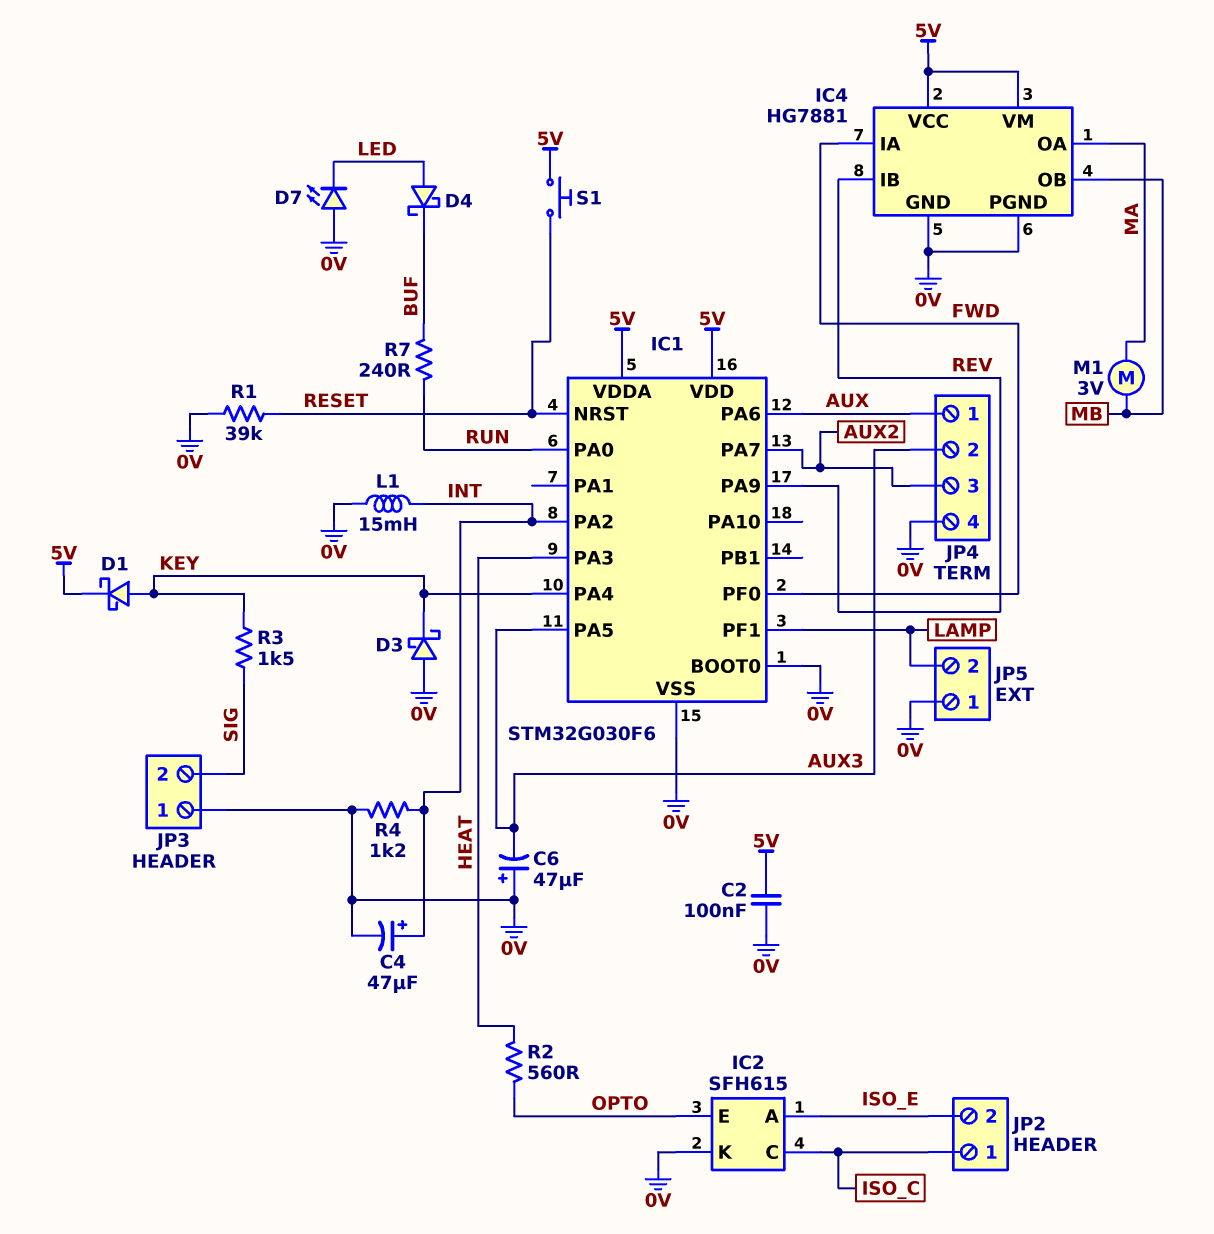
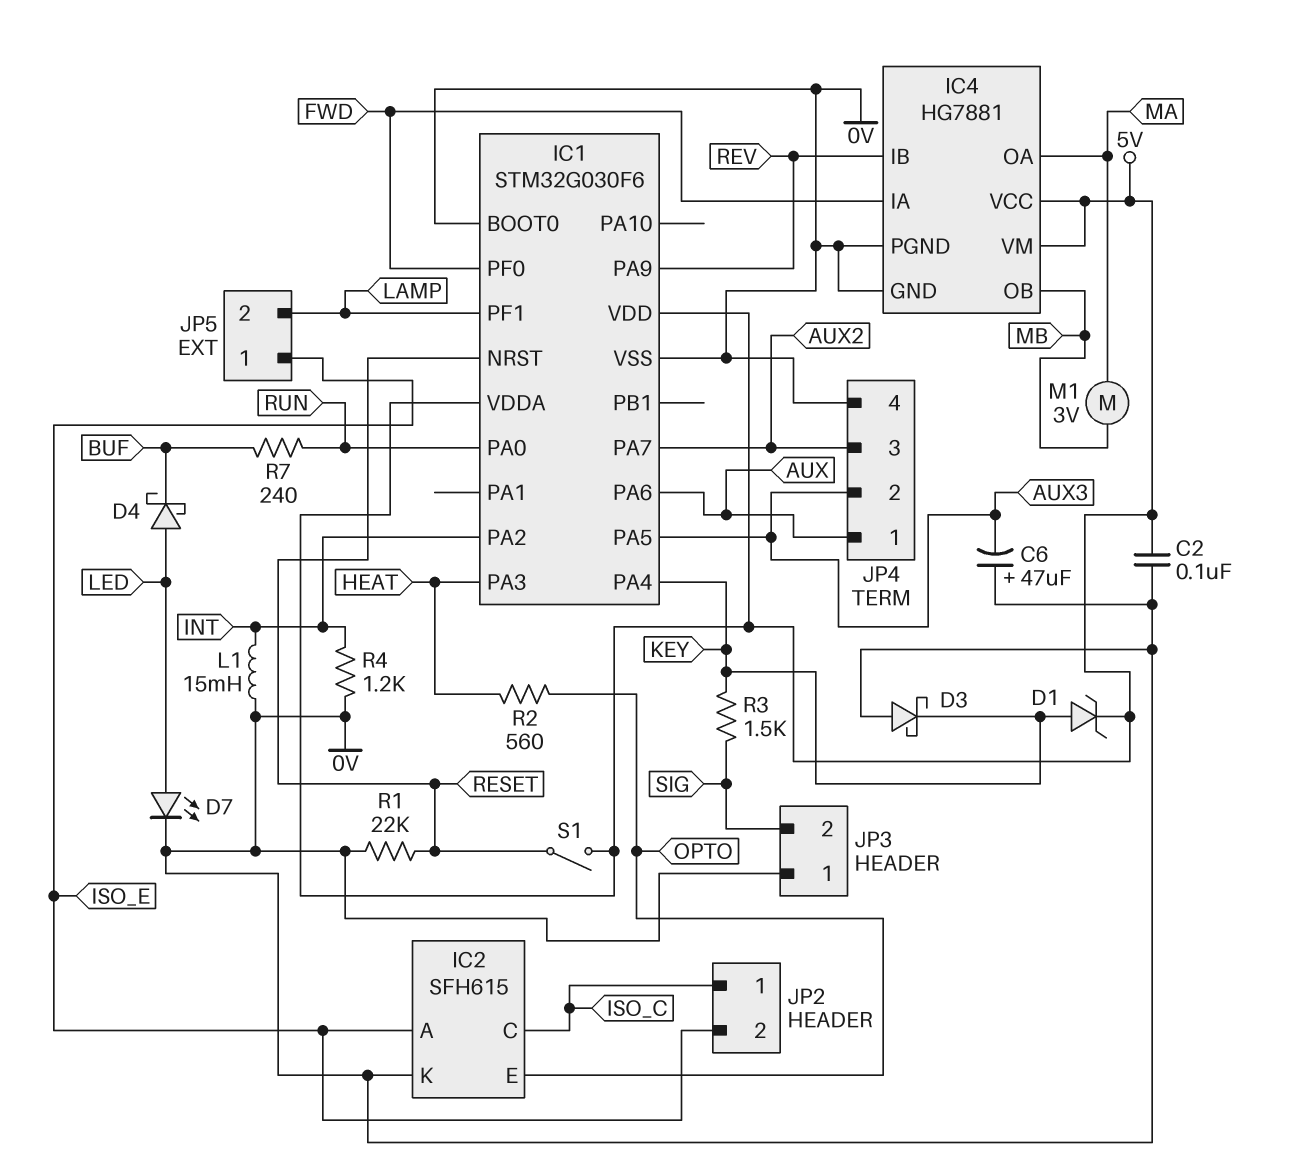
C4: 47uF (plus INT, minus 0V) -> none
D1: schottky (A KEY, K 5V) -> zener (A KEY, K 5V)
D7: LED (A 0V, K LED) -> LED (A LED, K 0V)
JP5 pin 1: 0V -> ISO_E
R1: 39k (0V, RESET) -> 22k (0V, RESET)
S1: button (5V, RESET) -> switch (5V, RESET)

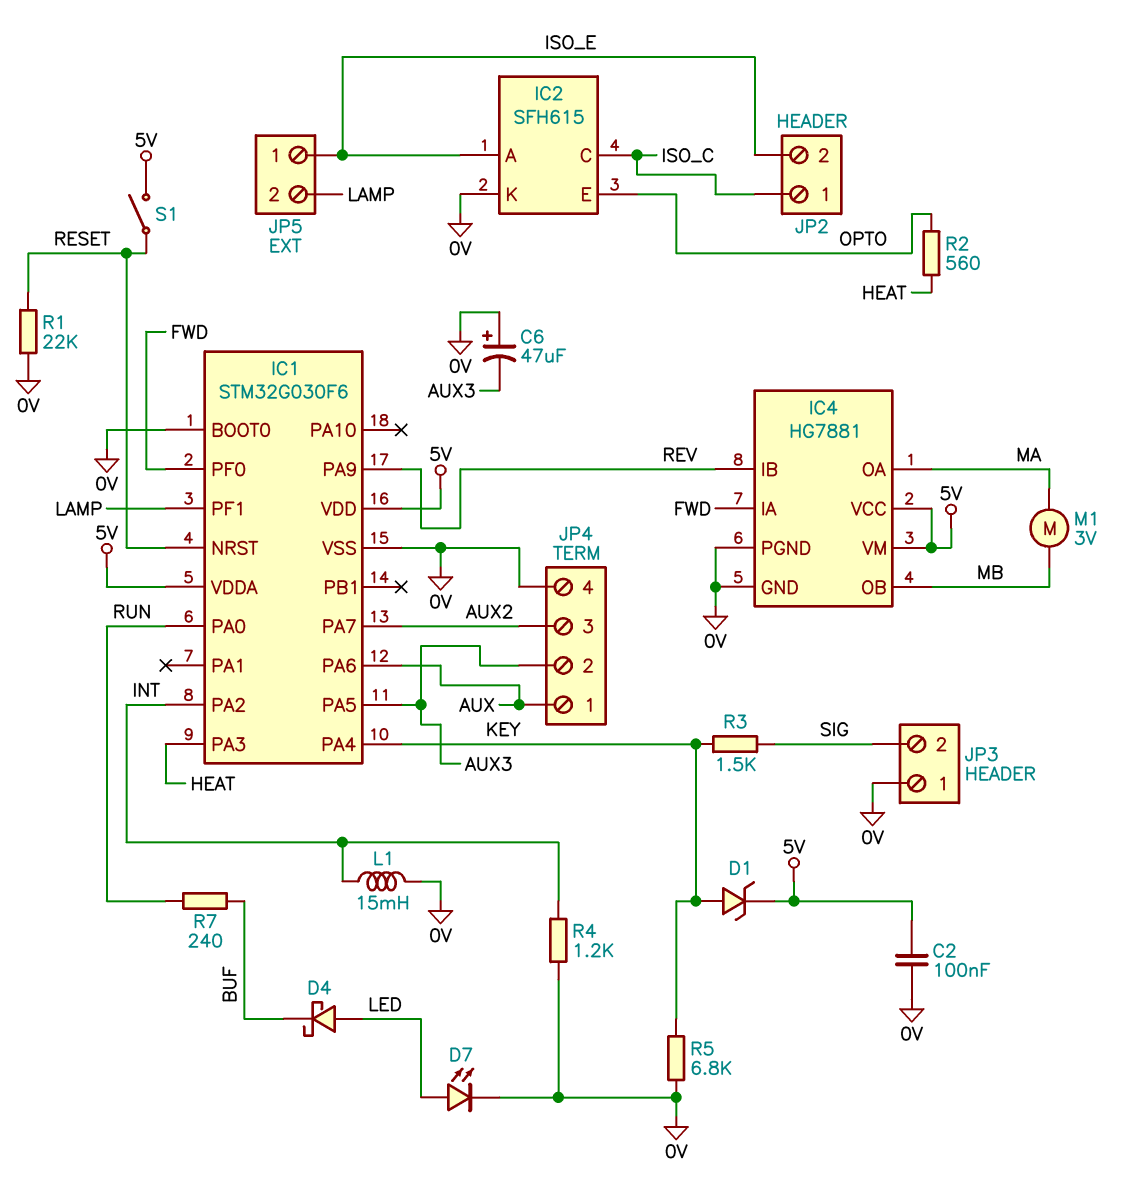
D3: schottky (A 0V, K KEY) -> none
R5: none -> 6.8k (0V, KEY)

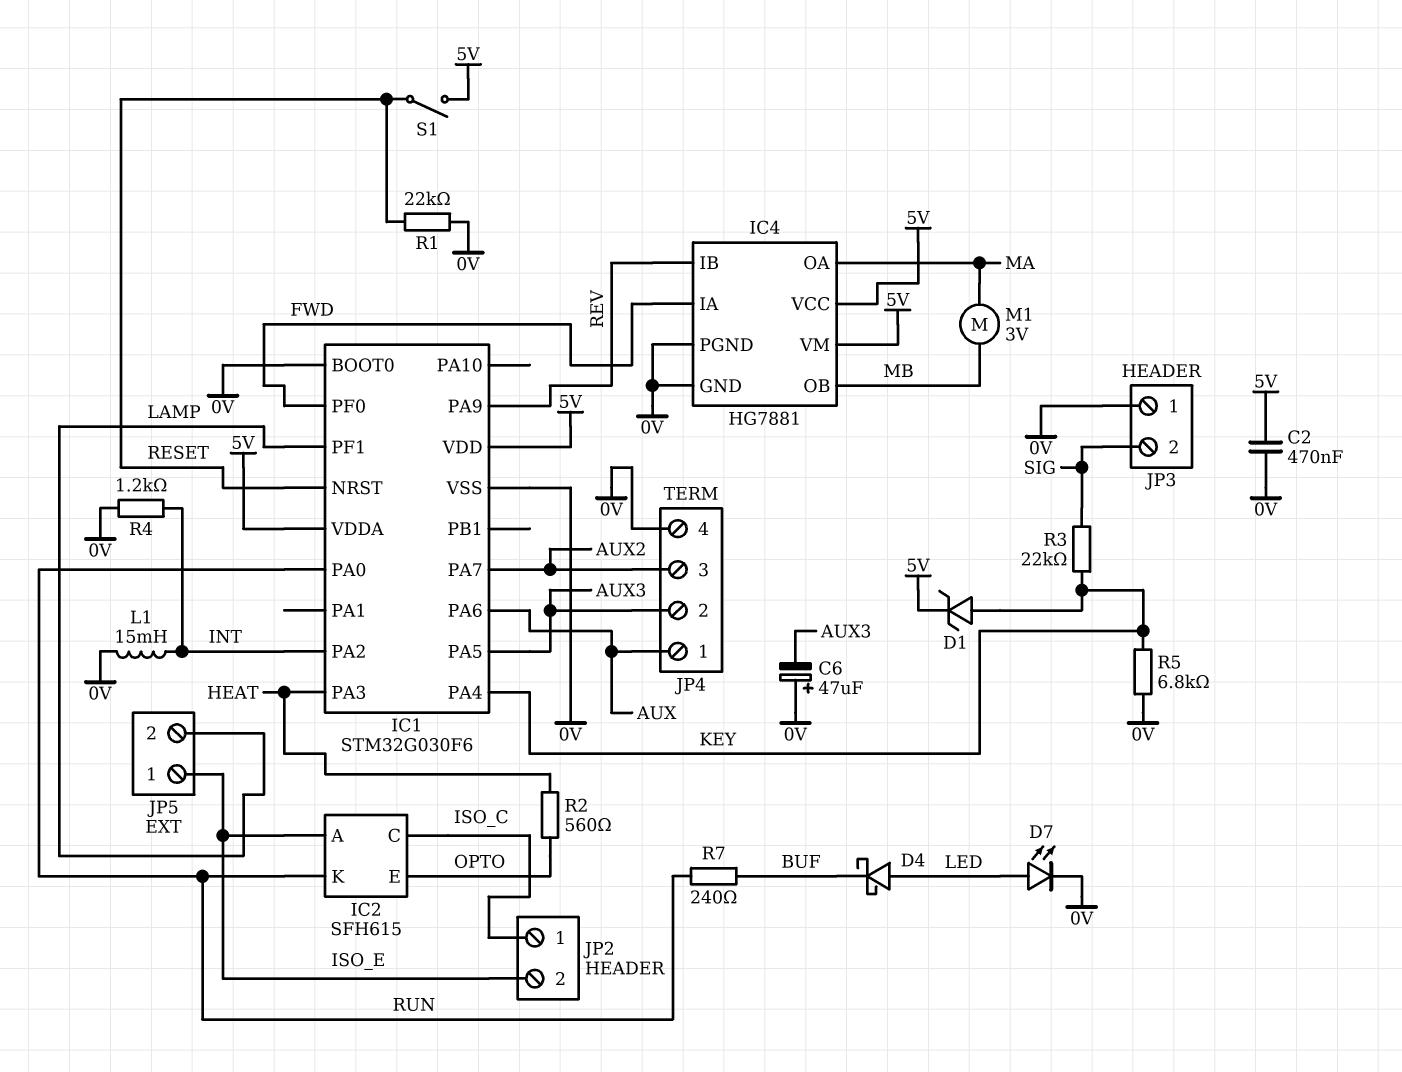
C2: 100nF (0V, 5V) -> 470nF (0V, 5V)
IC2 pin K: 0V -> RUN
R3: 1.5k (KEY, SIG) -> 22k (KEY, SIG)

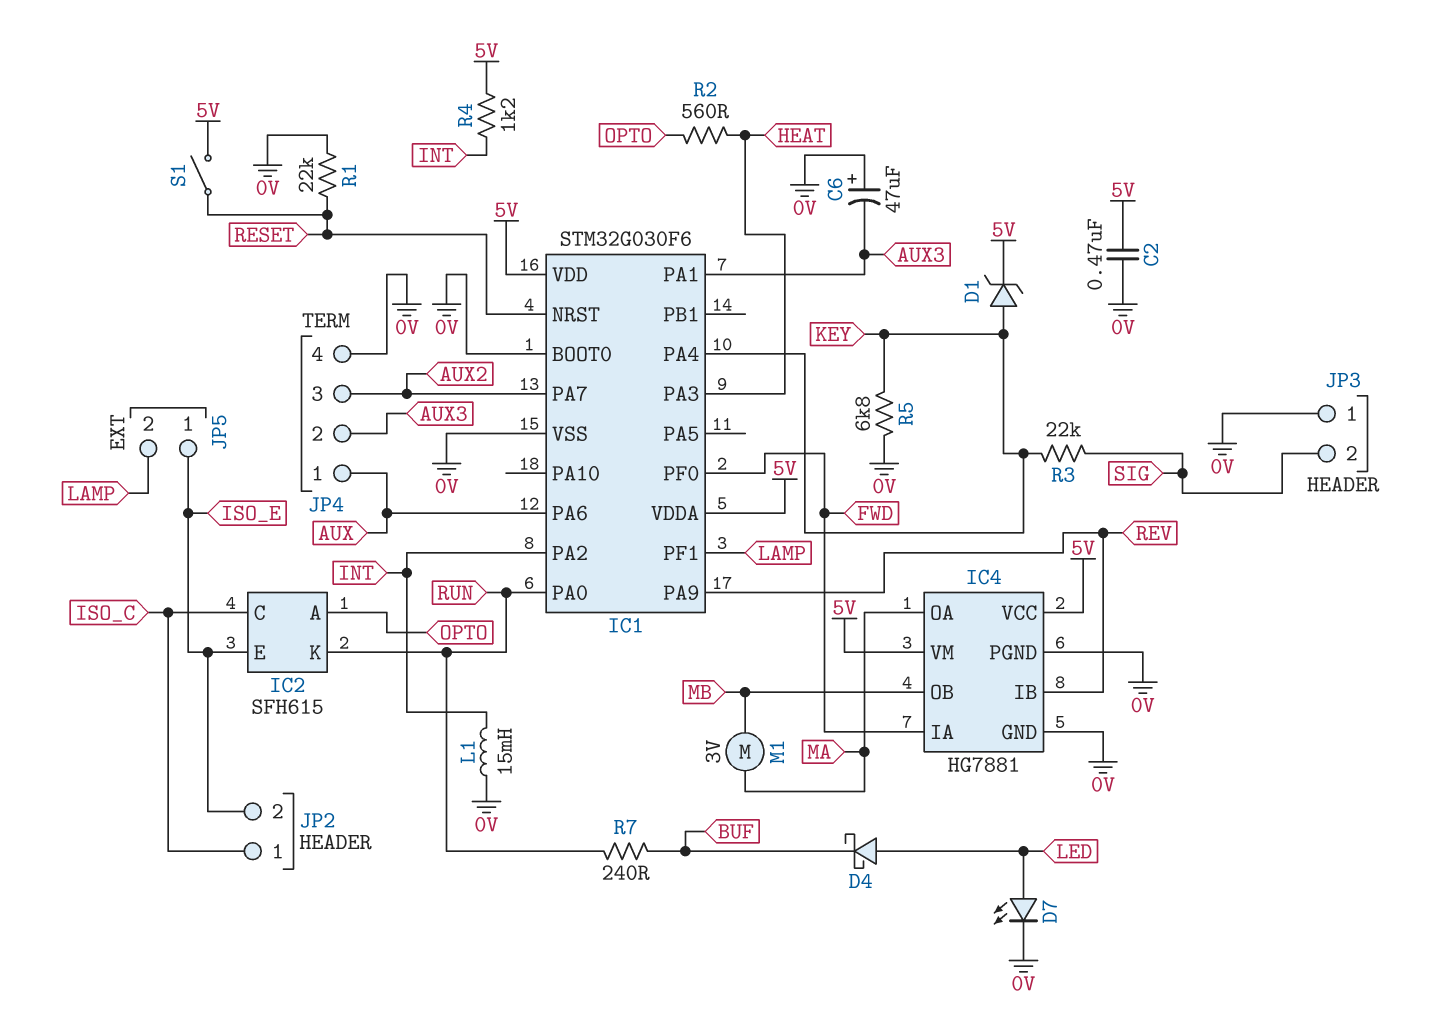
IC1 pin PA1: none -> AUX3
IC1 pin PA5: AUX3 -> none
IC2 pin A: ISO_E -> OPTO
IC2 pin E: OPTO -> ISO_E
R4: 1.2k (0V, INT) -> 1.2k (5V, INT)

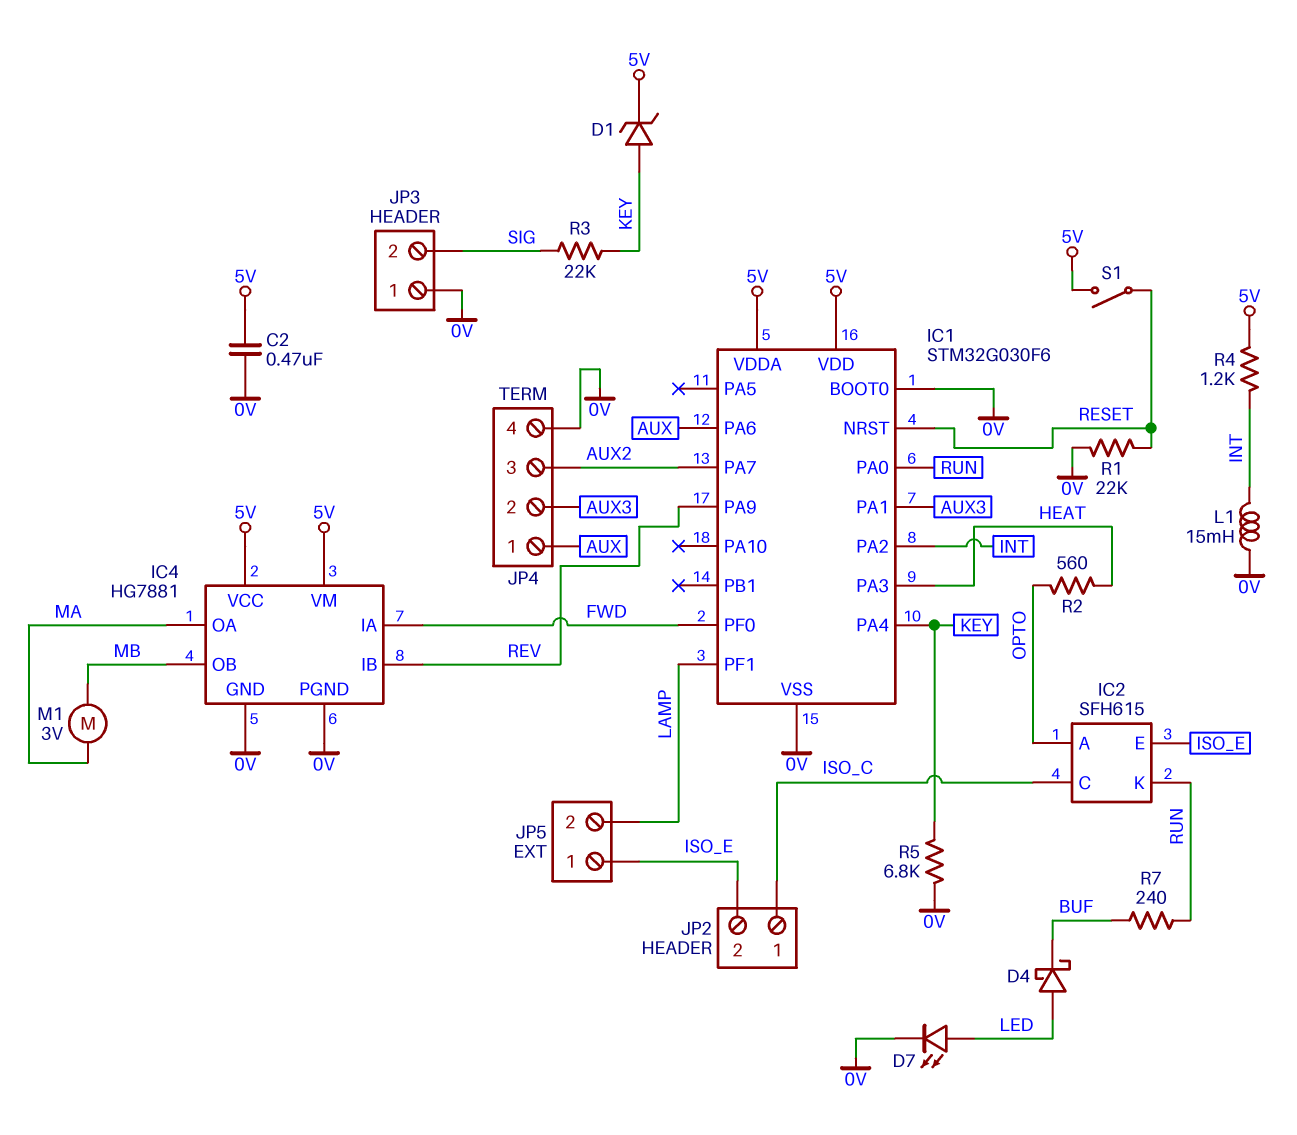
C6: 47uF (plus 0V, minus AUX3) -> none

